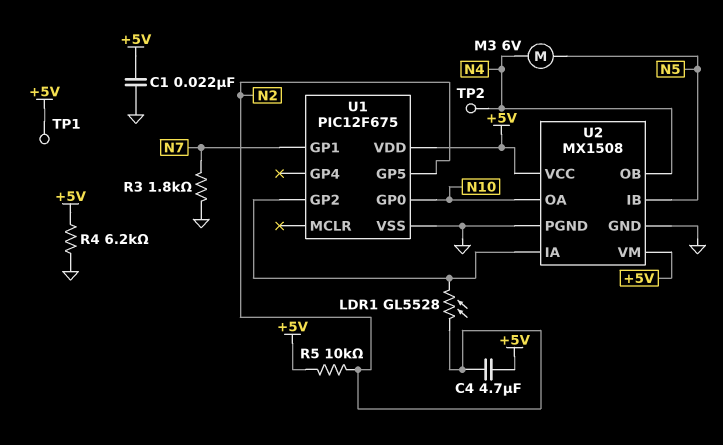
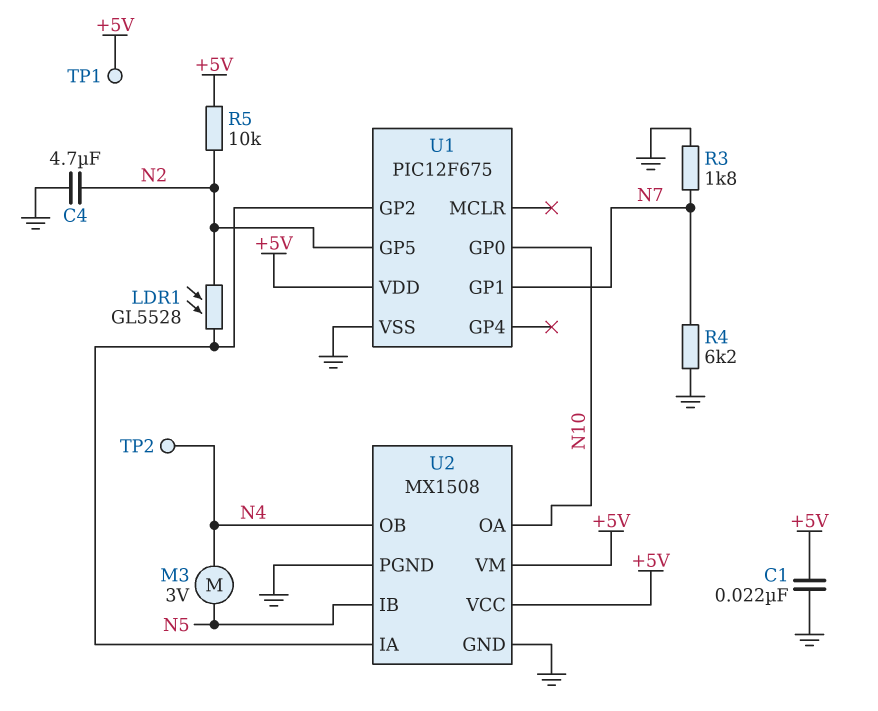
C4: 4.7uF (+5V, N2) -> 4.7uF (GND, N2)
M3: motor 6V (N4, N5) -> motor 3V (N4, N5)
R4: 6.2k (+5V, GND) -> 6.2k (GND, N7)

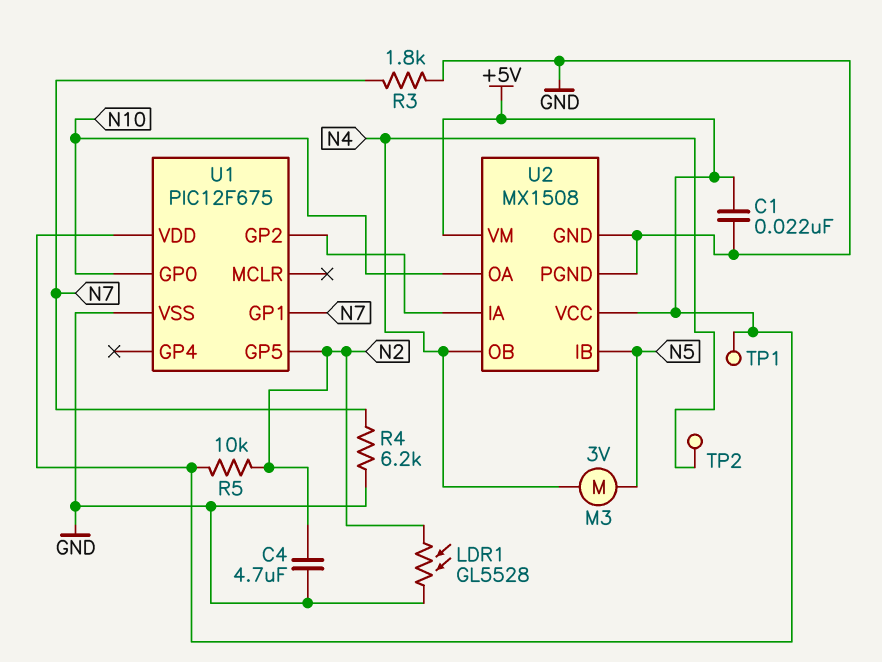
LDR1: GL5528 (N2, U1/GP2) -> GL5528 (GND, N2)

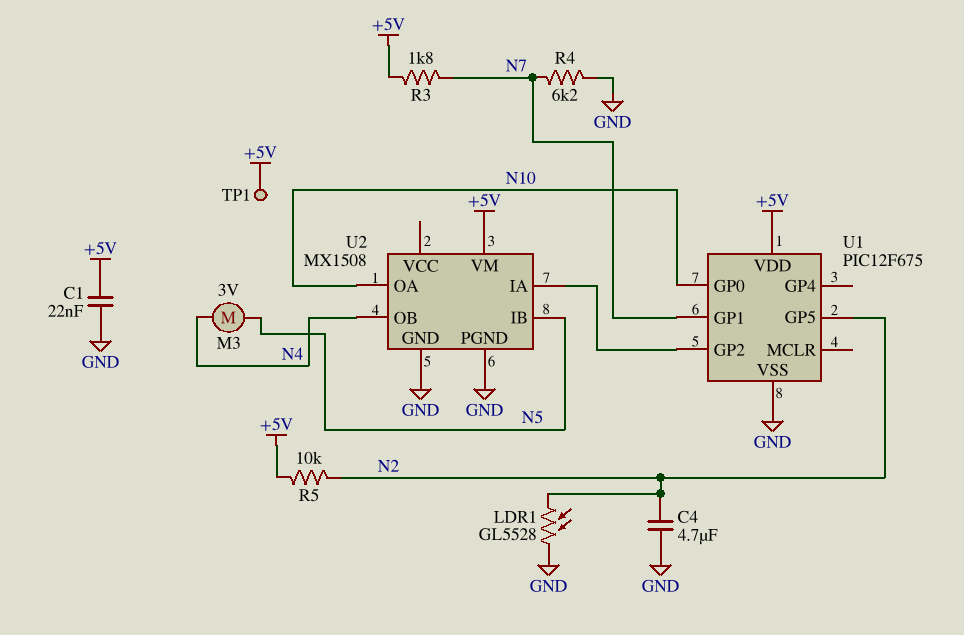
R3: 1.8k (GND, N7) -> 1.8k (+5V, N7)
TP2: test point (N4) -> none
U2 pin VCC: +5V -> none

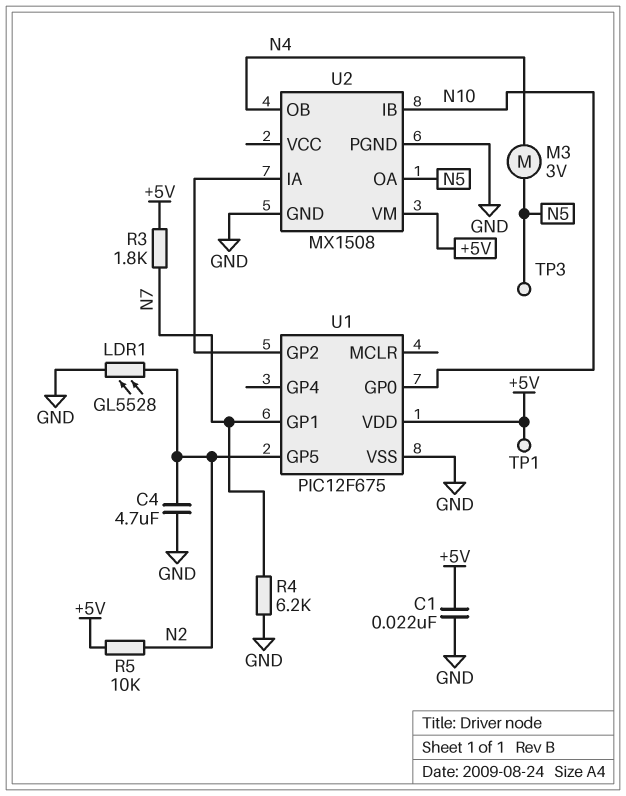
TP3: none -> test point (N5)
U2 pin IB: N5 -> N10
U2 pin OA: N10 -> N5

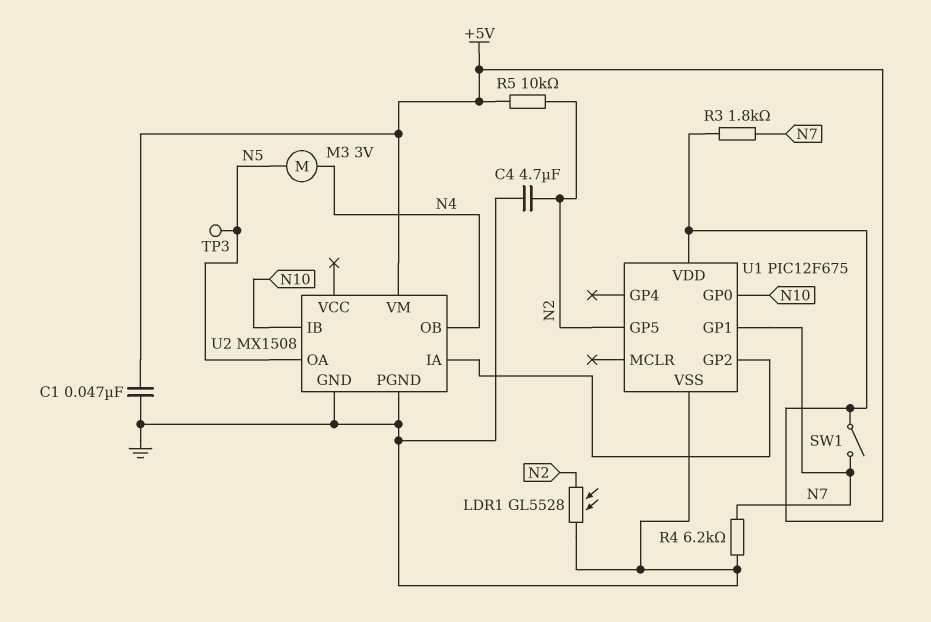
C1: 22nF (+5V, GND) -> 47nF (+5V, GND)
SW1: none -> switch (+5V, N7)
TP1: test point (+5V) -> none

